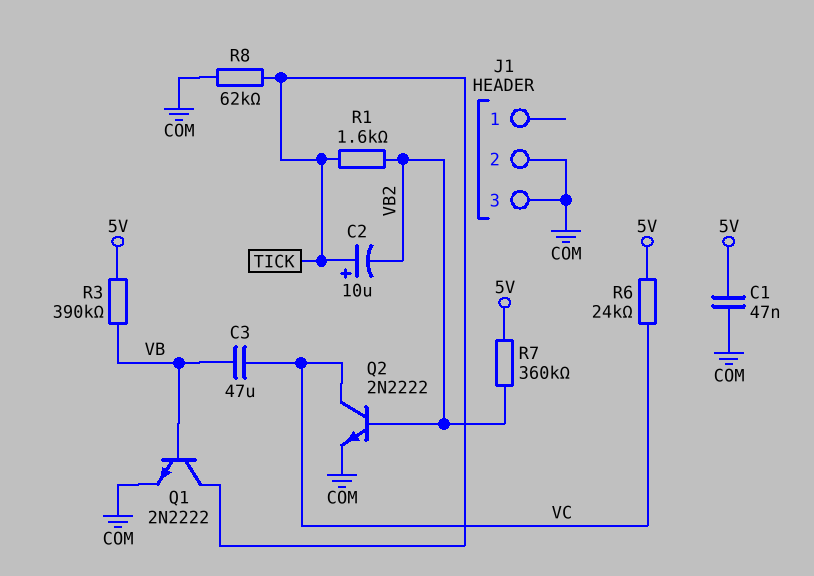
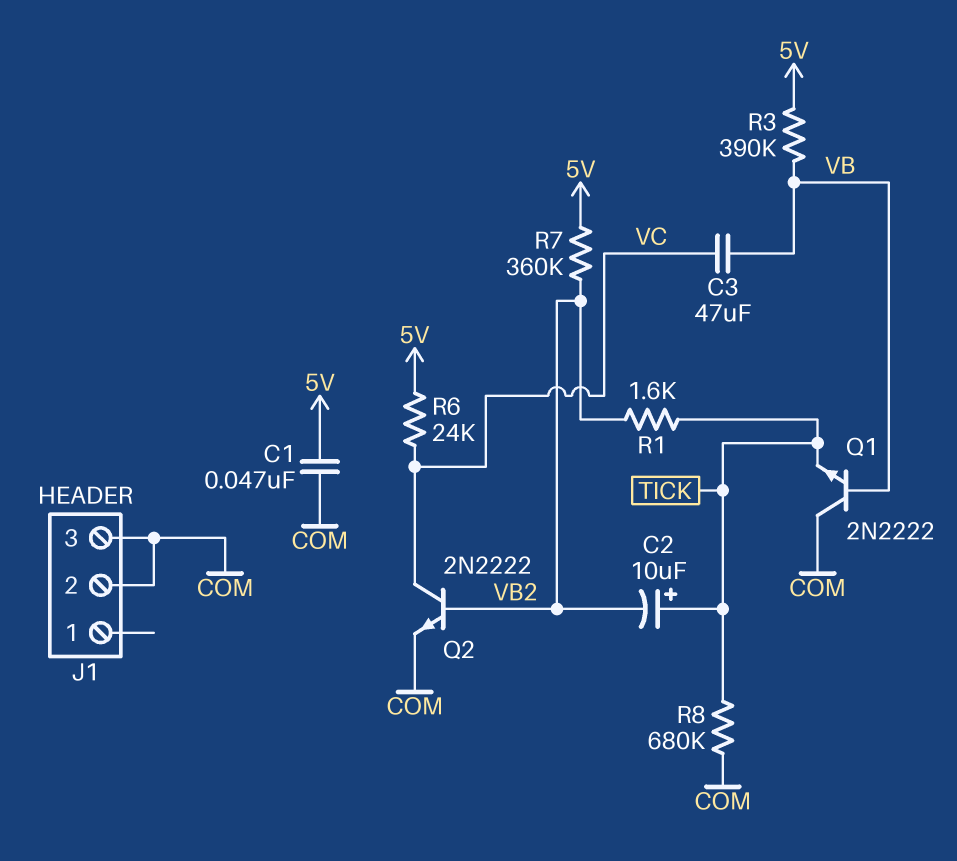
Q1: NPN 2N2222 (B VB, C TICK, E COM) -> NPN 2N2222 (B VB, C COM, E TICK)
R8: 62k (COM, TICK) -> 680k (COM, TICK)

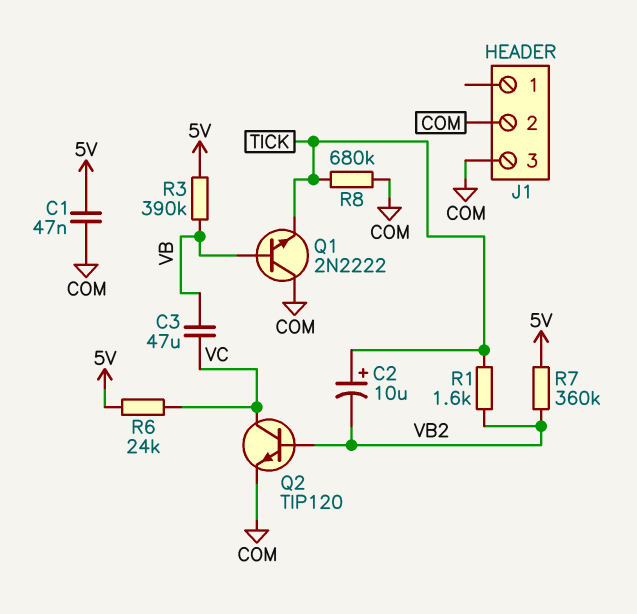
Q2: NPN 2N2222 (B VB2, C VC, E COM) -> NPN TIP120 (B VB2, C VC, E COM)

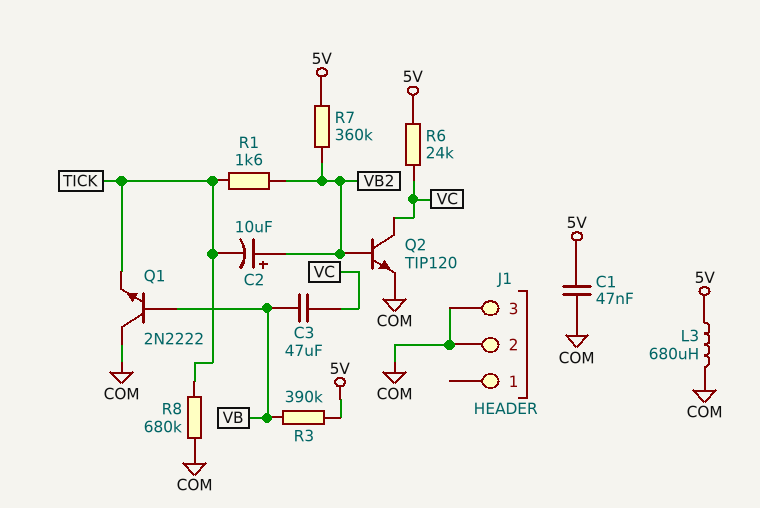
C2: 10uF (plus TICK, minus VB2) -> 10uF (plus VB2, minus TICK)
L3: none -> 680uH (5V, COM)

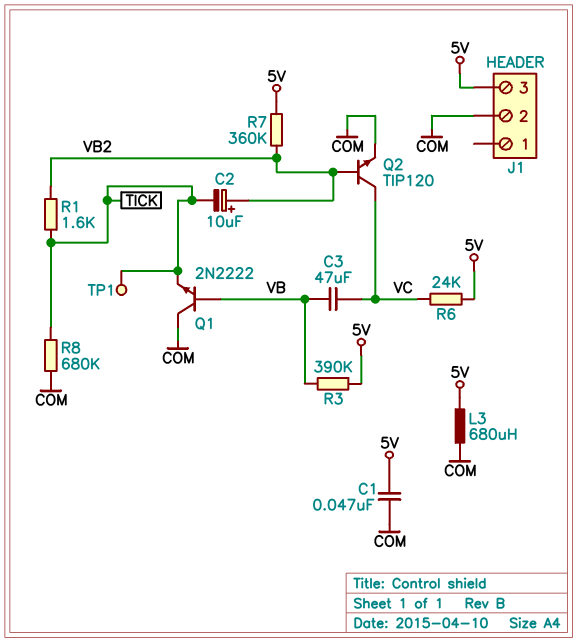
J1 pin 3: COM -> 5V
TP1: none -> test point (TICK)

